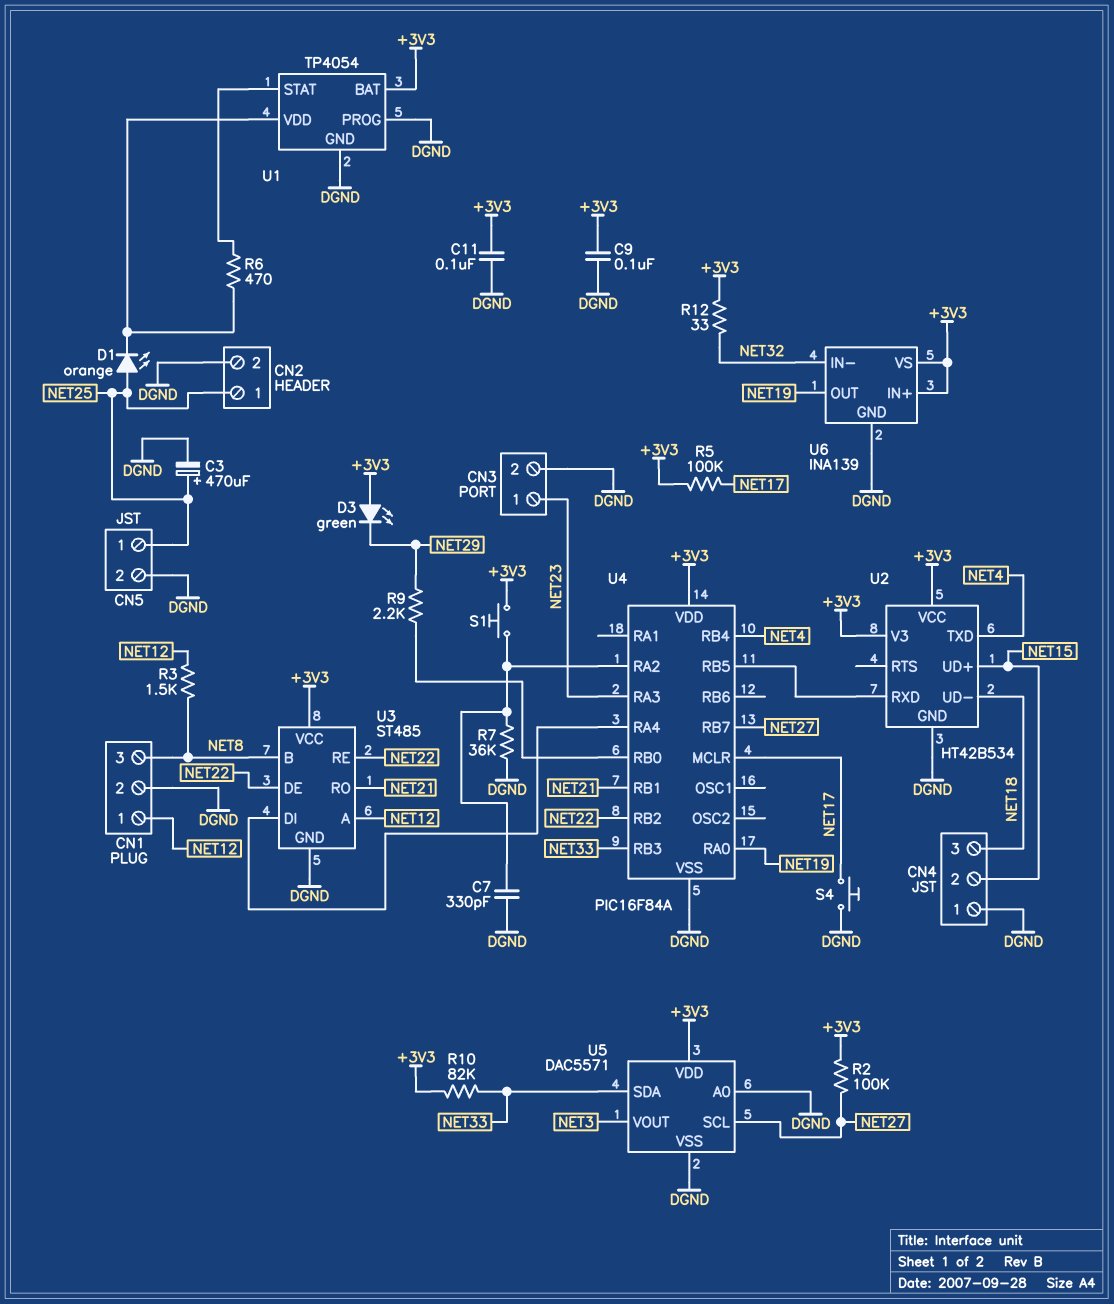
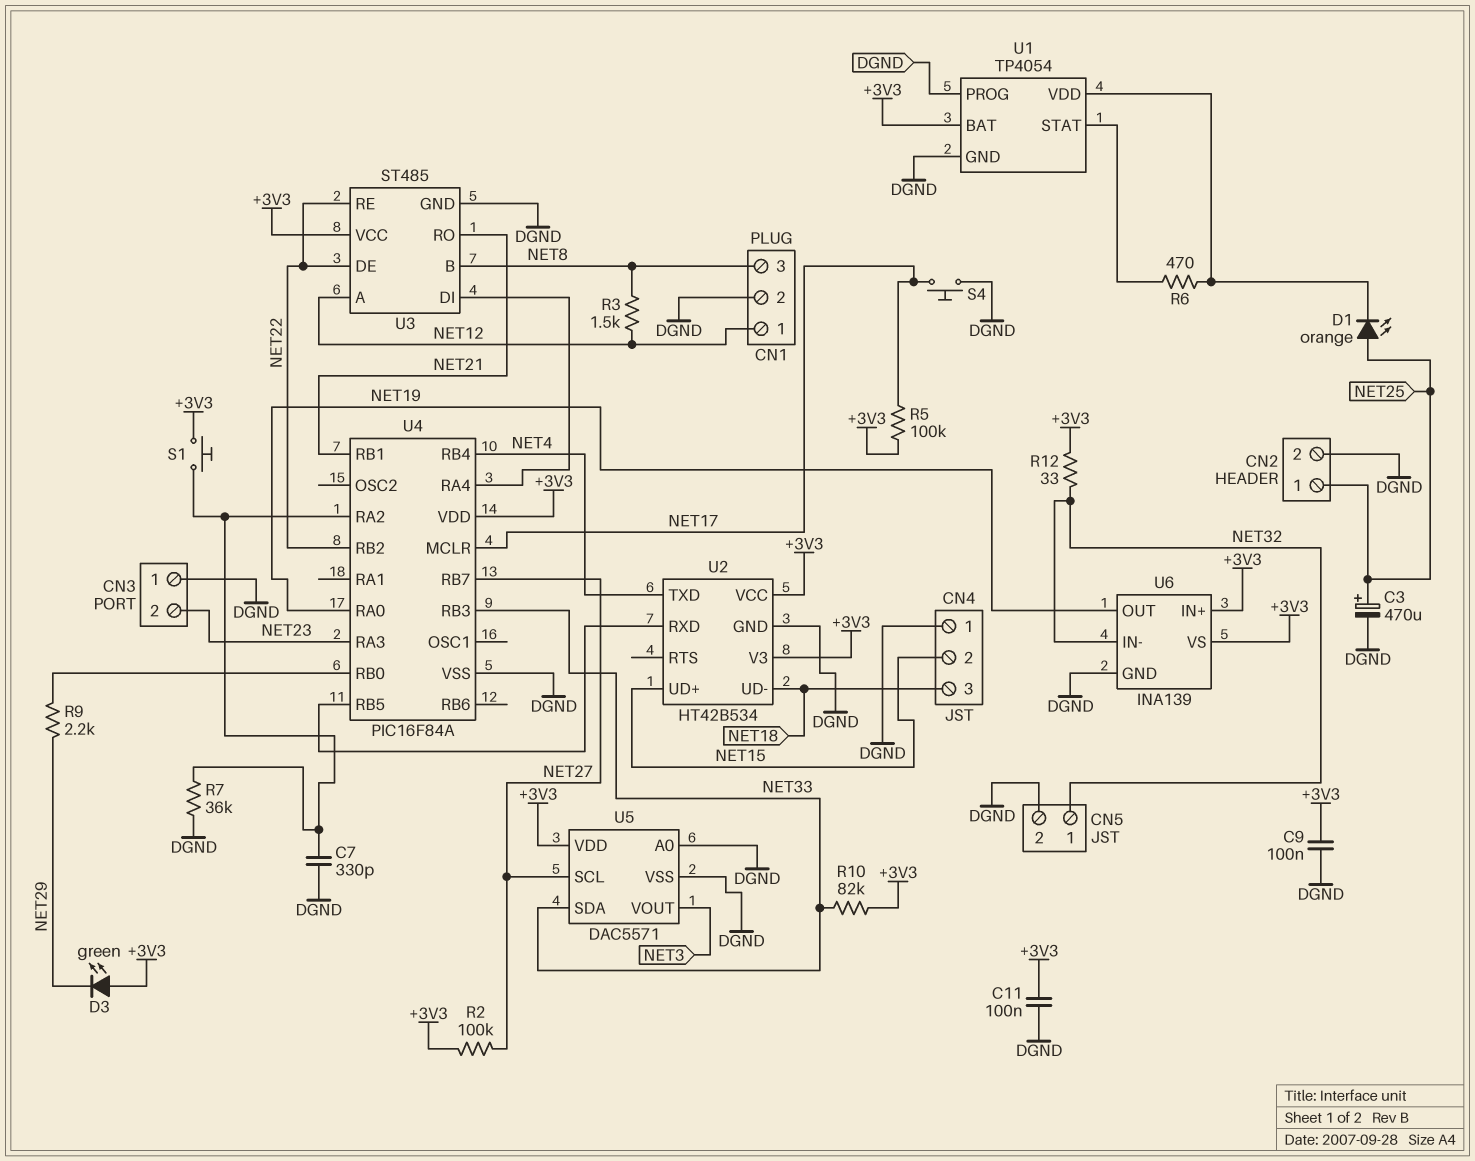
CN3 pin 1: NET23 -> DGND
CN3 pin 2: DGND -> NET23
CN5 pin 1: NET25 -> NET32

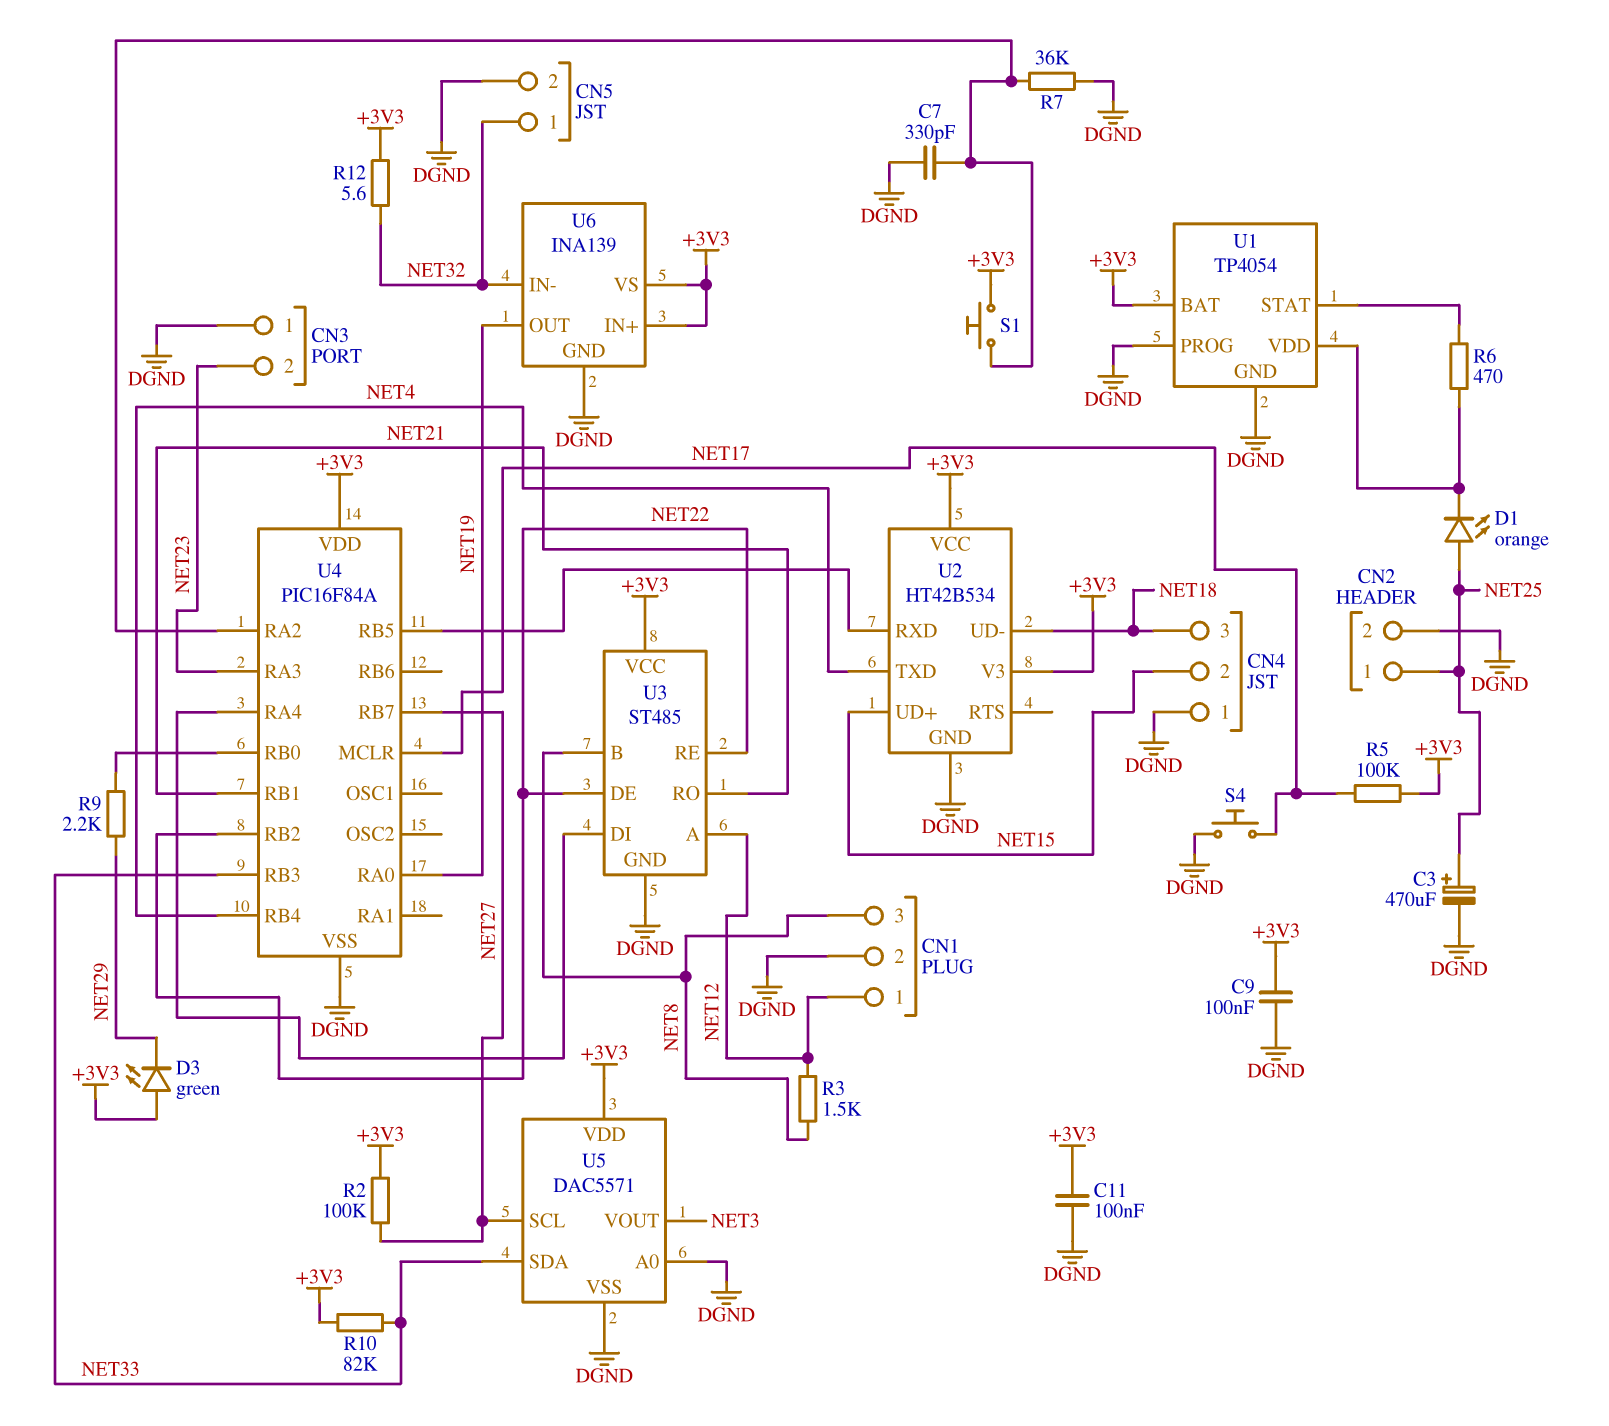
R12: 33 (+3V3, NET32) -> 5.6 (+3V3, NET32)

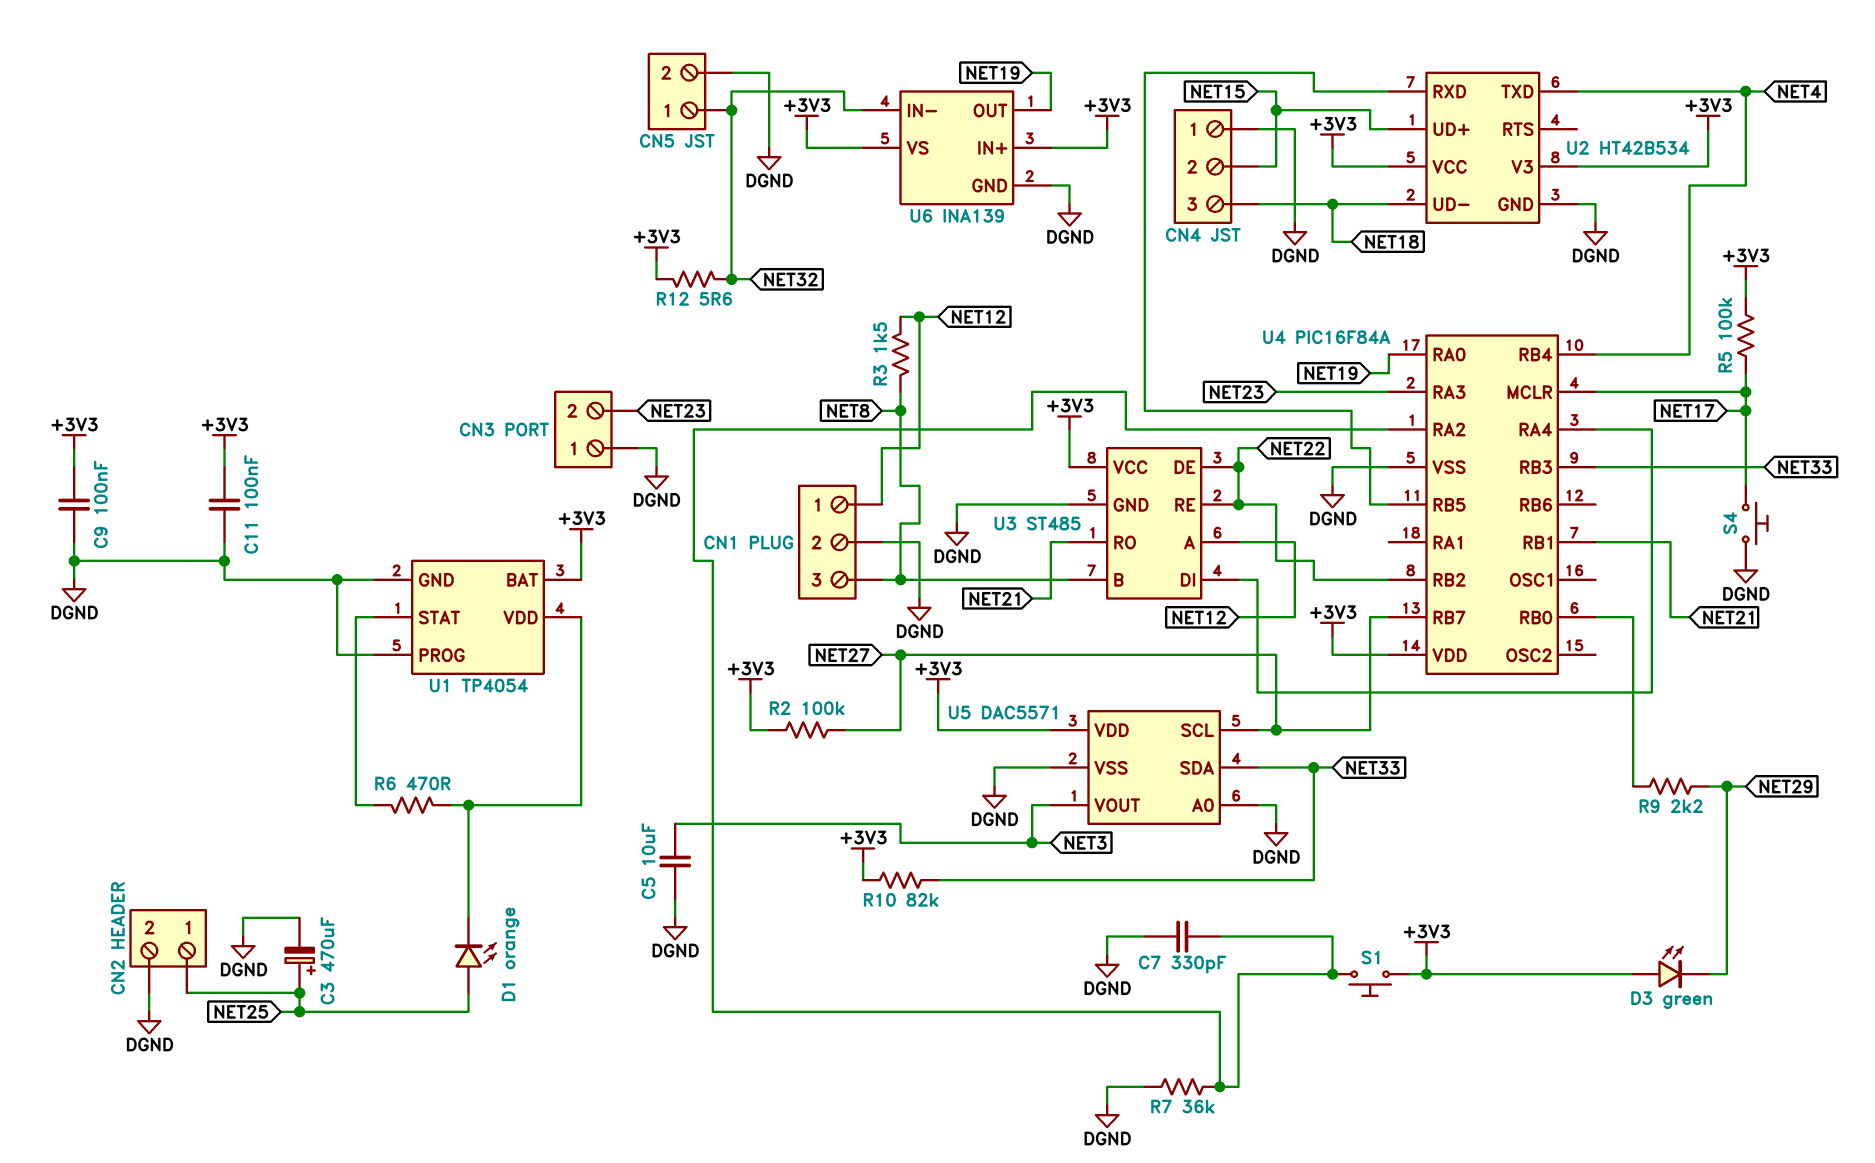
C5: none -> 10uF (DGND, NET3)

